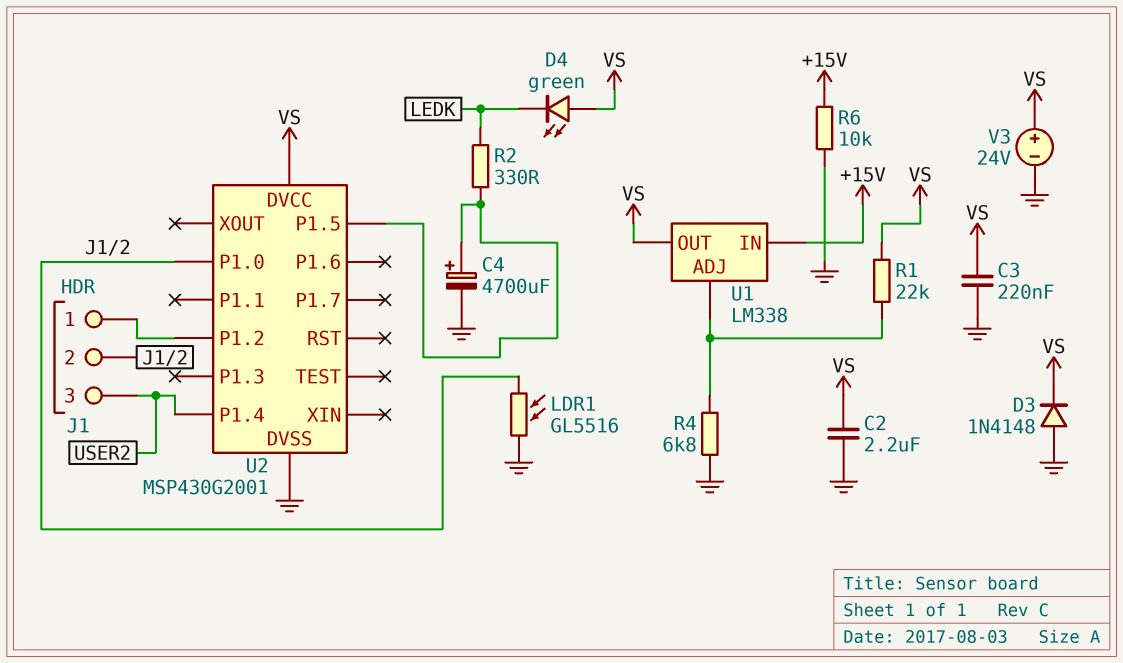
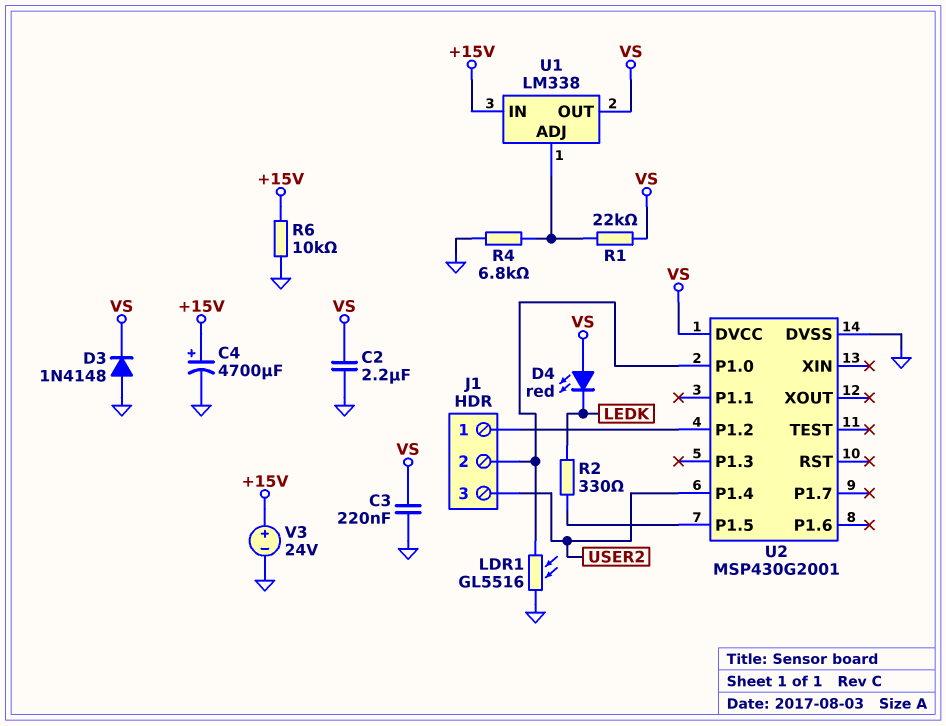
C4: 4700uF (plus U2/P1.5, minus GND) -> 4700uF (plus +15V, minus GND)
D4: LED green (A VS, K LEDK) -> LED red (A VS, K LEDK)
V3: 24V (plus VS, minus GND) -> 24V (plus +15V, minus GND)

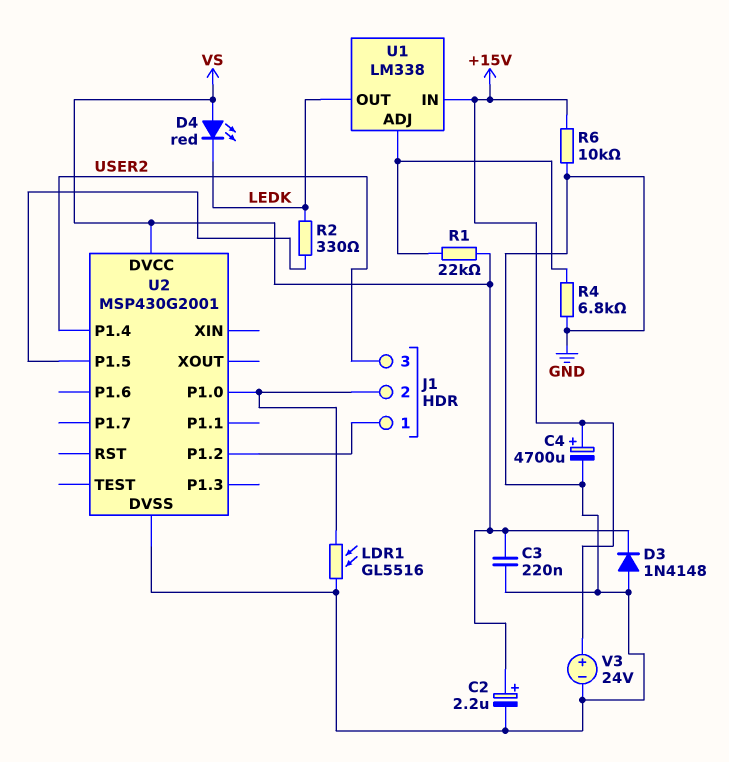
C2: 2.2uF (GND, VS) -> 2.2uF (plus VS, minus GND)
U1 pin OUT: VS -> LEDK

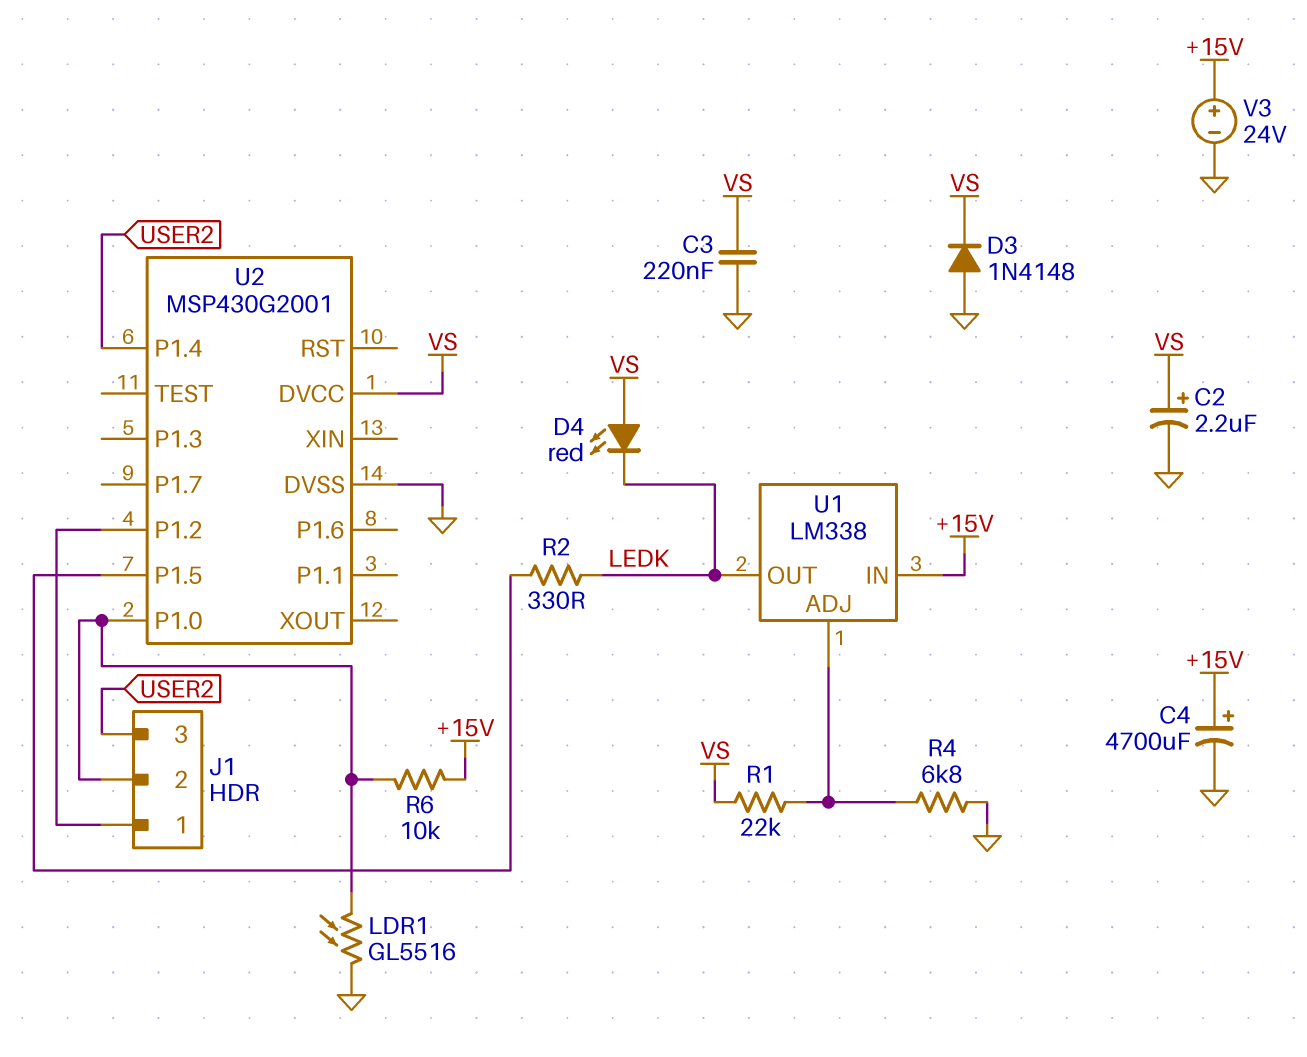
R6: 10k (+15V, GND) -> 10k (+15V, J1/2)

